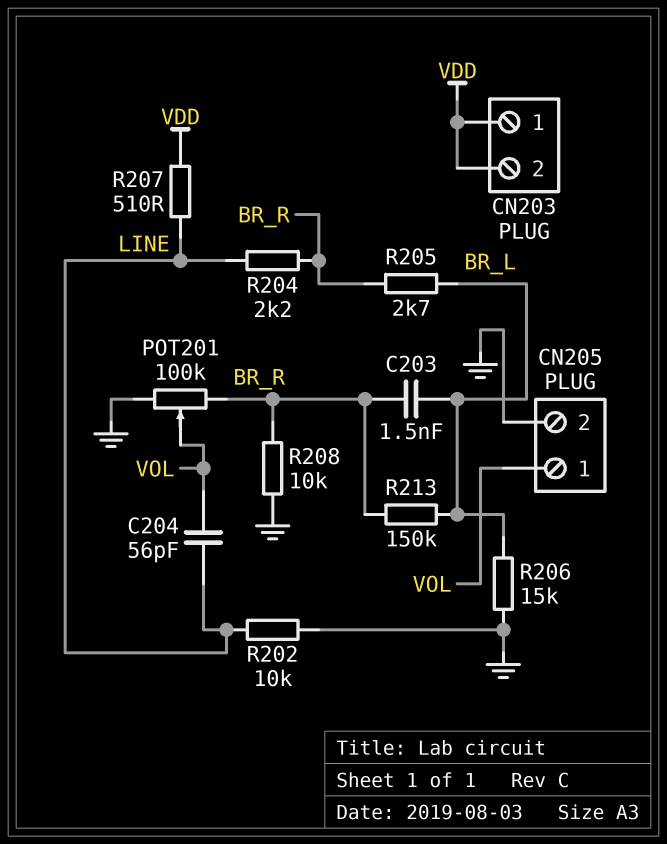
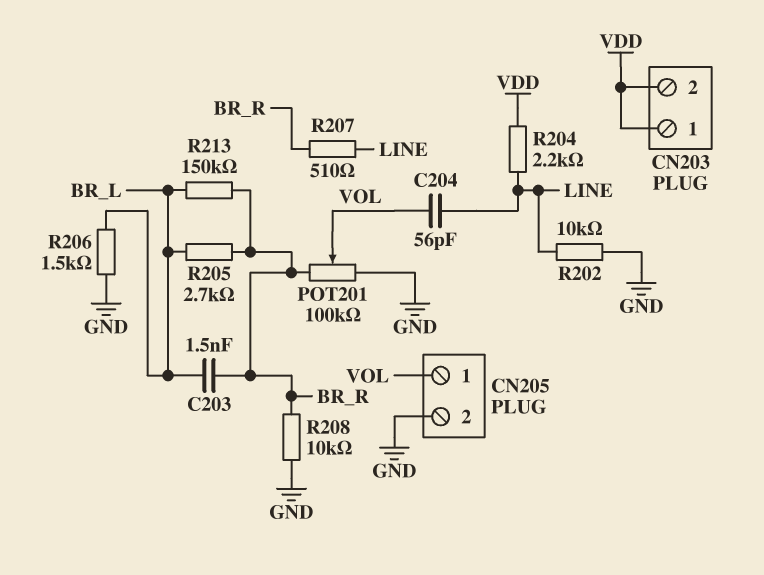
R204: 2.2k (BR_R, LINE) -> 2.2k (LINE, VDD)
R206: 15k (BR_L, GND) -> 1.5k (BR_L, GND)
R207: 510 (LINE, VDD) -> 510 (BR_R, LINE)

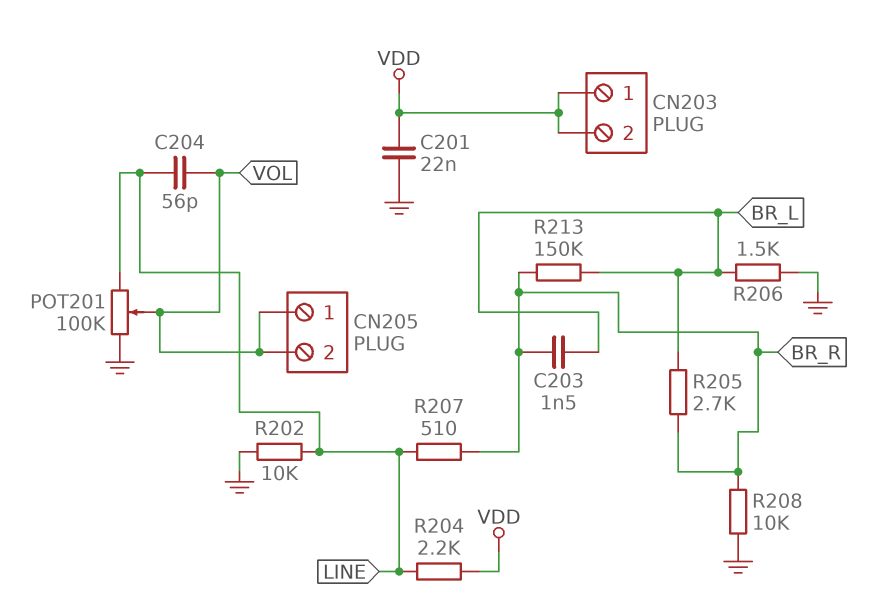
C201: none -> 22nF (GND, VDD)
CN205 pin 2: GND -> VOL
POT201: 100k (BR_R, GND, wiper VOL) -> 100k (GND, LINE, wiper VOL)

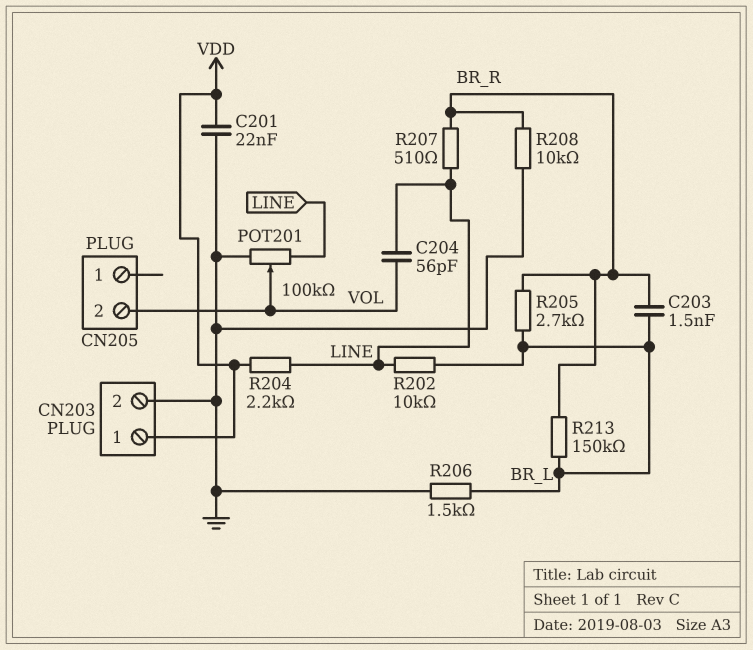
CN203 pin 2: VDD -> GND
CN205 pin 1: VOL -> none
R202: 10k (GND, LINE) -> 10k (BR_L, LINE)

